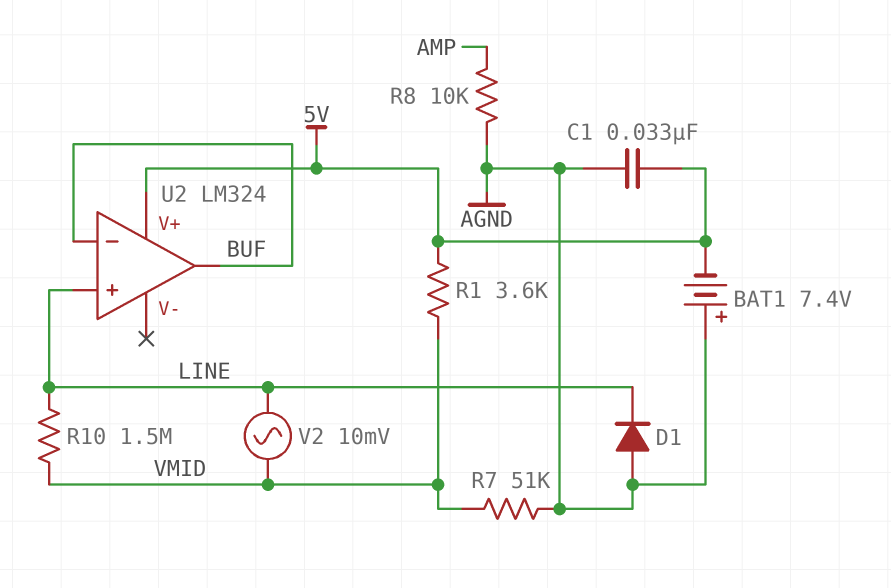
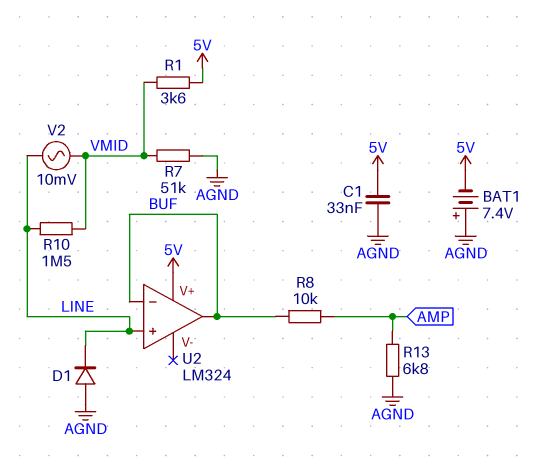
R8: 10k (AGND, AMP) -> 10k (AMP, BUF)
R13: none -> 6.8k (AGND, AMP)

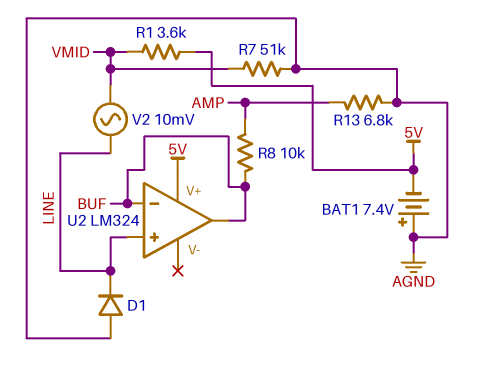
C1: 33nF (5V, AGND) -> none
R10: 1.5M (LINE, VMID) -> none

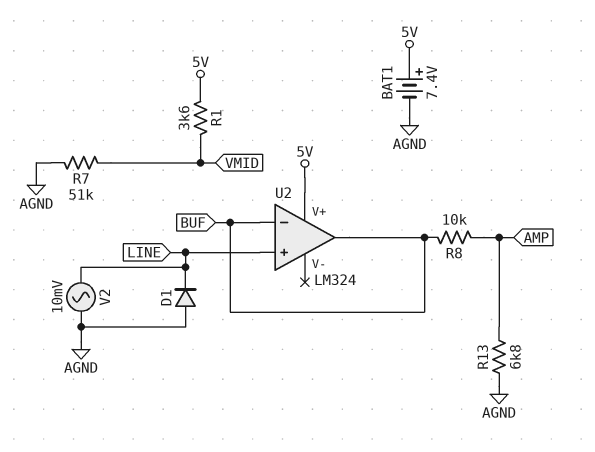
BAT1: 7.4V (plus AGND, minus 5V) -> 7.4V (plus 5V, minus AGND)
V2: AC 10mV (LINE, VMID) -> AC 10mV (AGND, LINE)

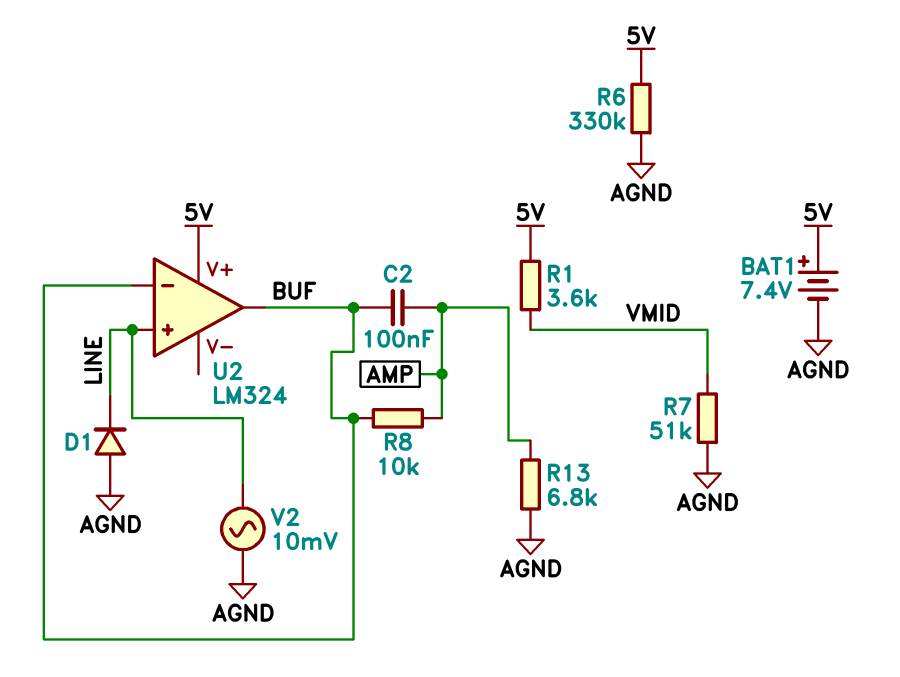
C2: none -> 100nF (AMP, BUF)
R6: none -> 330k (5V, AGND)

